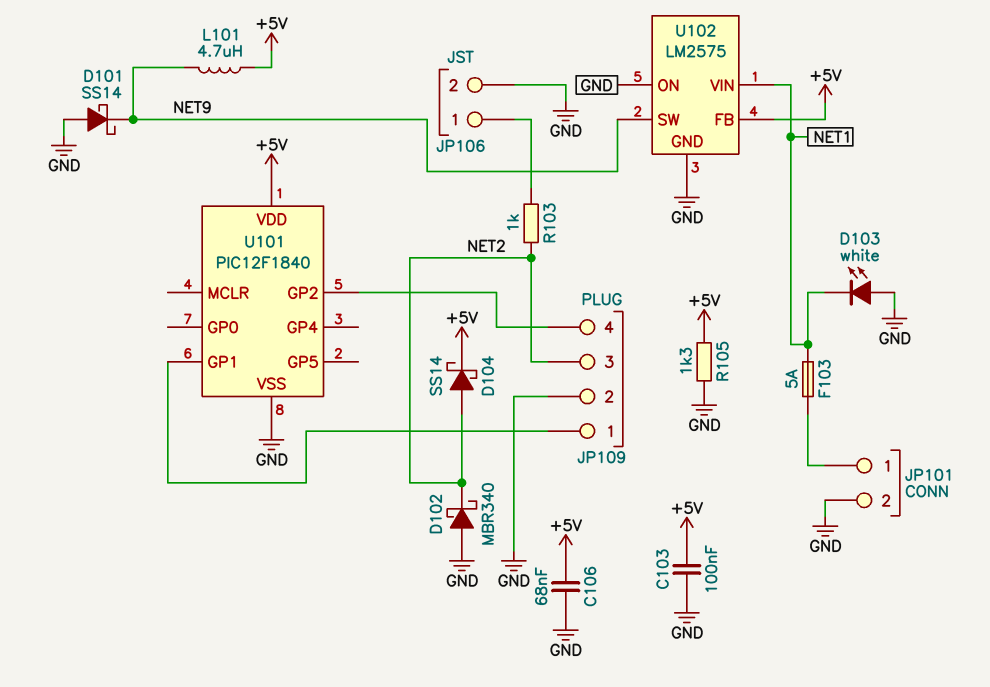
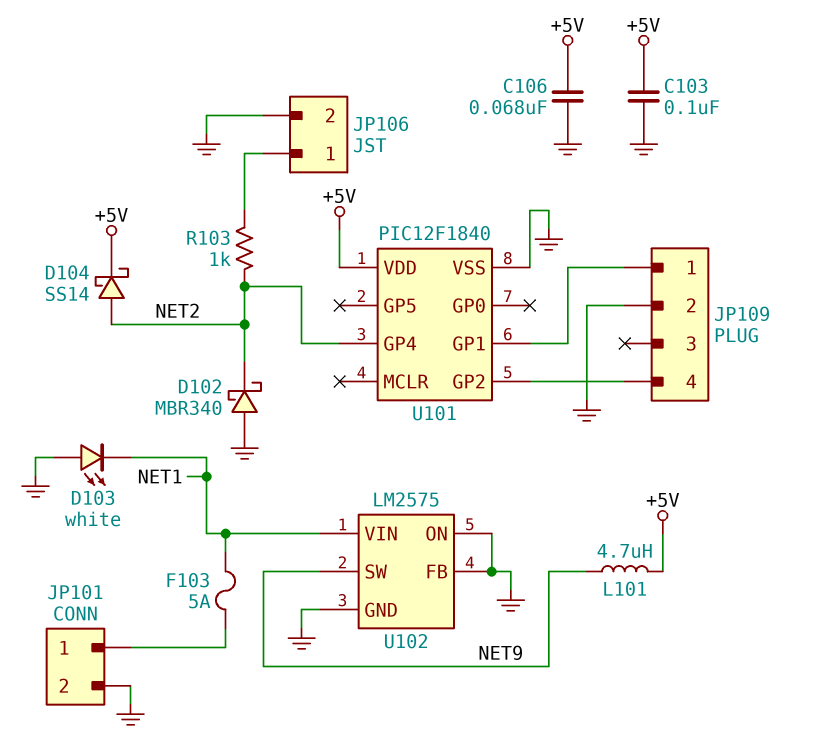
D101: schottky SS14 (A GND, K NET9) -> none
JP109 pin 3: NET2 -> none
R105: 1.3k (+5V, GND) -> none
U101 pin GP4: none -> NET2
U102 pin FB: +5V -> GND

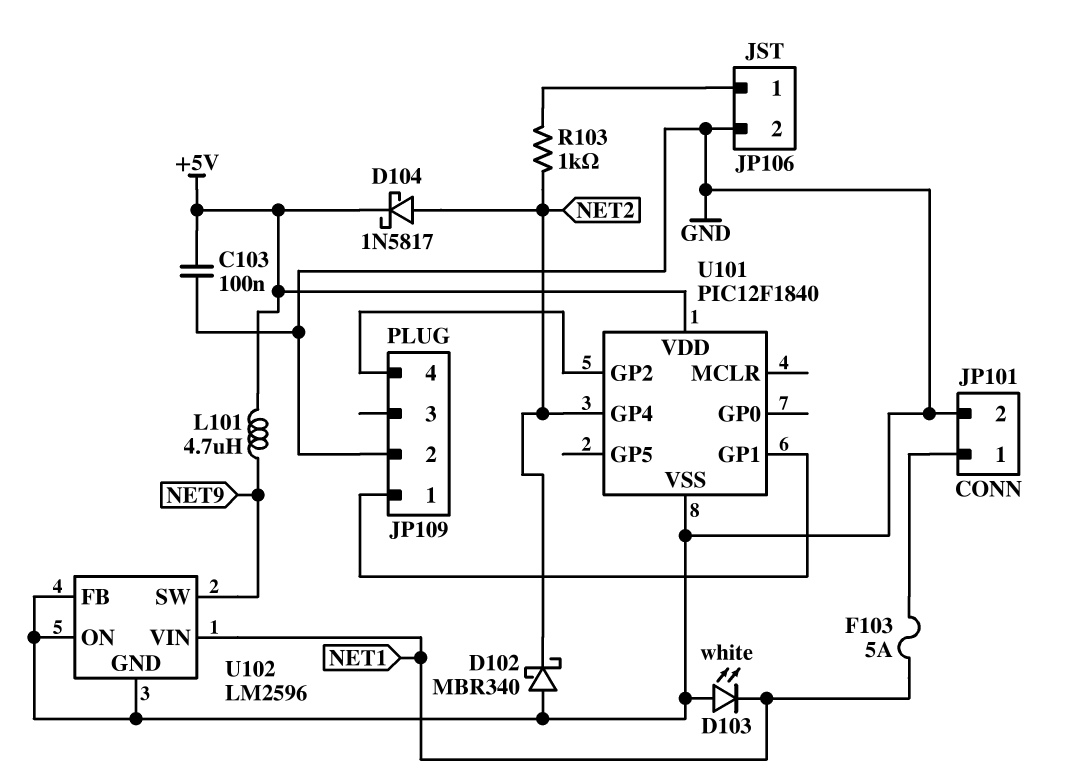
C106: 68nF (+5V, GND) -> none
D104: schottky SS14 (A NET2, K +5V) -> schottky 1N5817 (A NET2, K +5V)
U102: LM2575 -> LM2596

